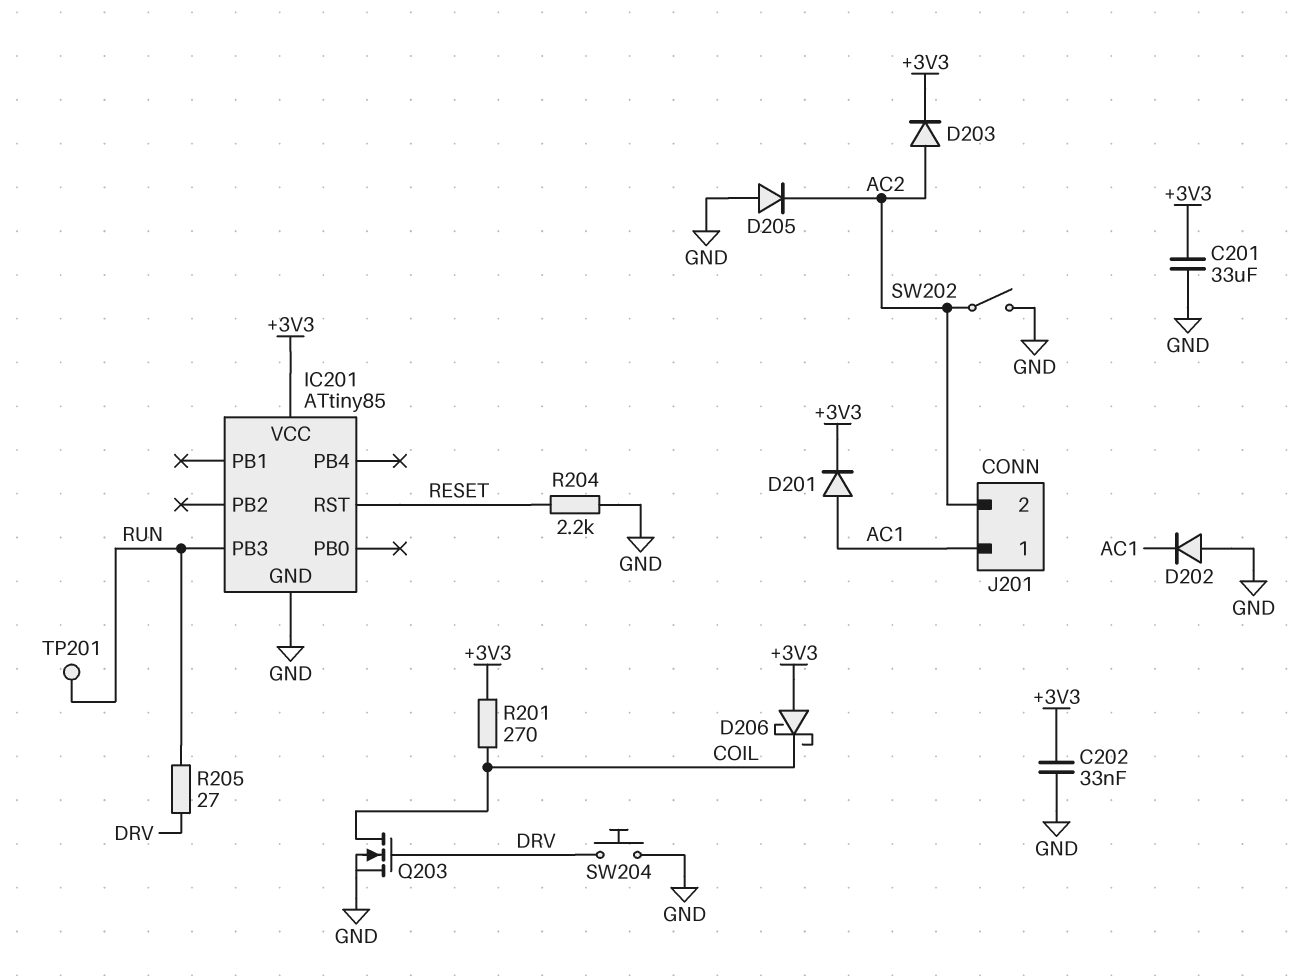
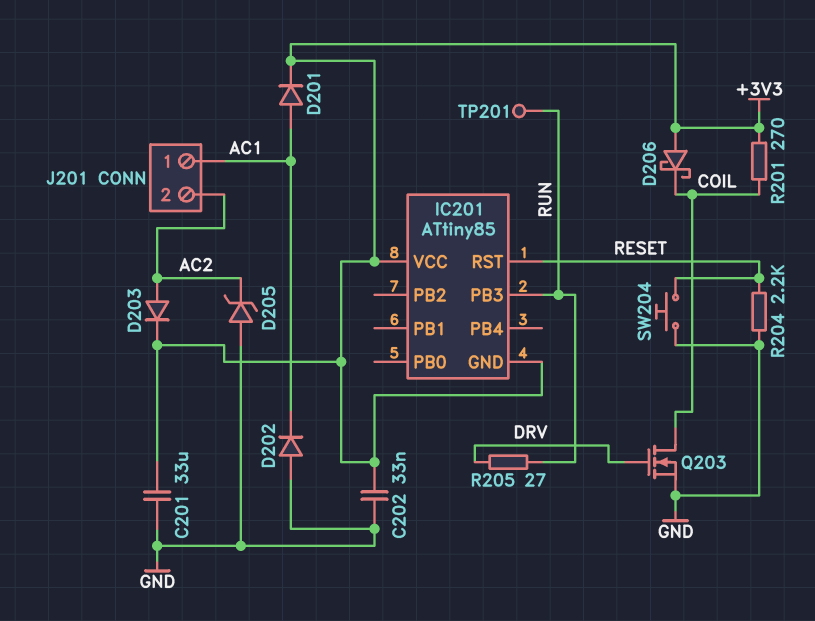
D205: diode (A GND, K AC2) -> zener (A GND, K AC2)
IC201 pin GND: GND -> +3V3
SW202: switch (AC2, GND) -> none
SW204: button (DRV, GND) -> button (GND, RESET)

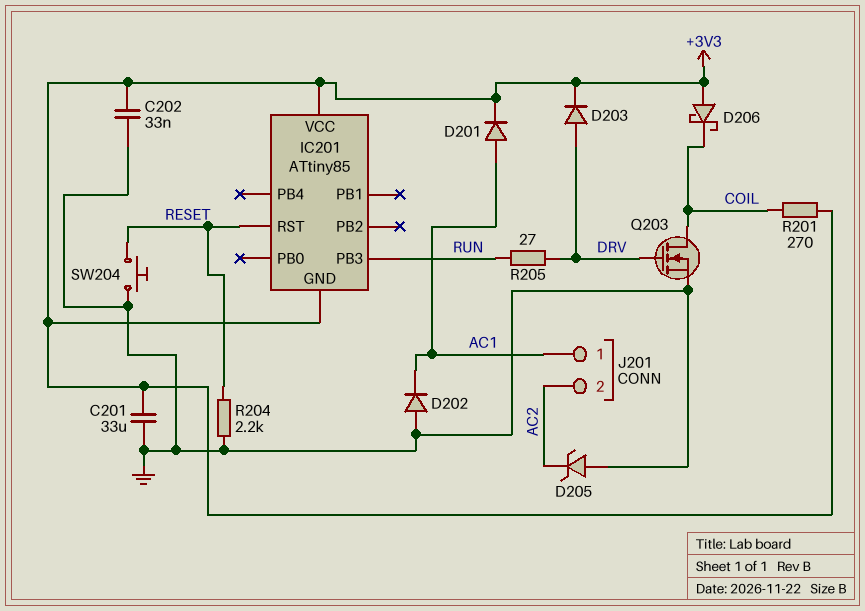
D203: diode (A AC2, K +3V3) -> diode (A DRV, K +3V3)
TP201: test point (RUN) -> none

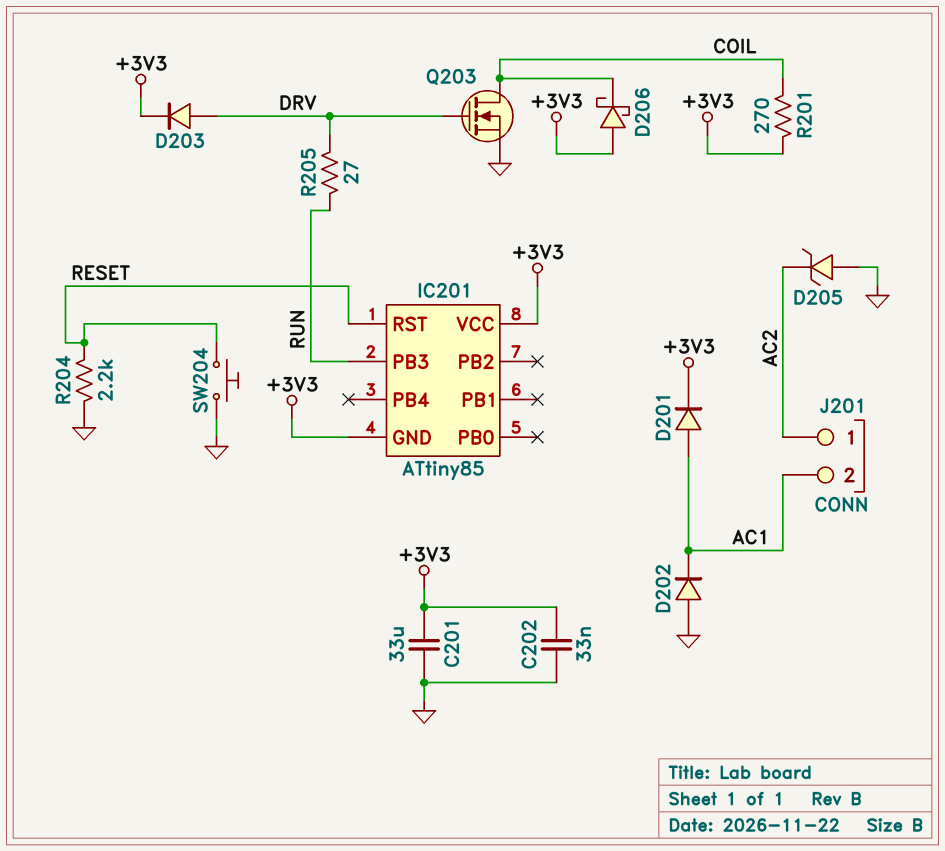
J201 pin 1: AC1 -> AC2
J201 pin 2: AC2 -> AC1

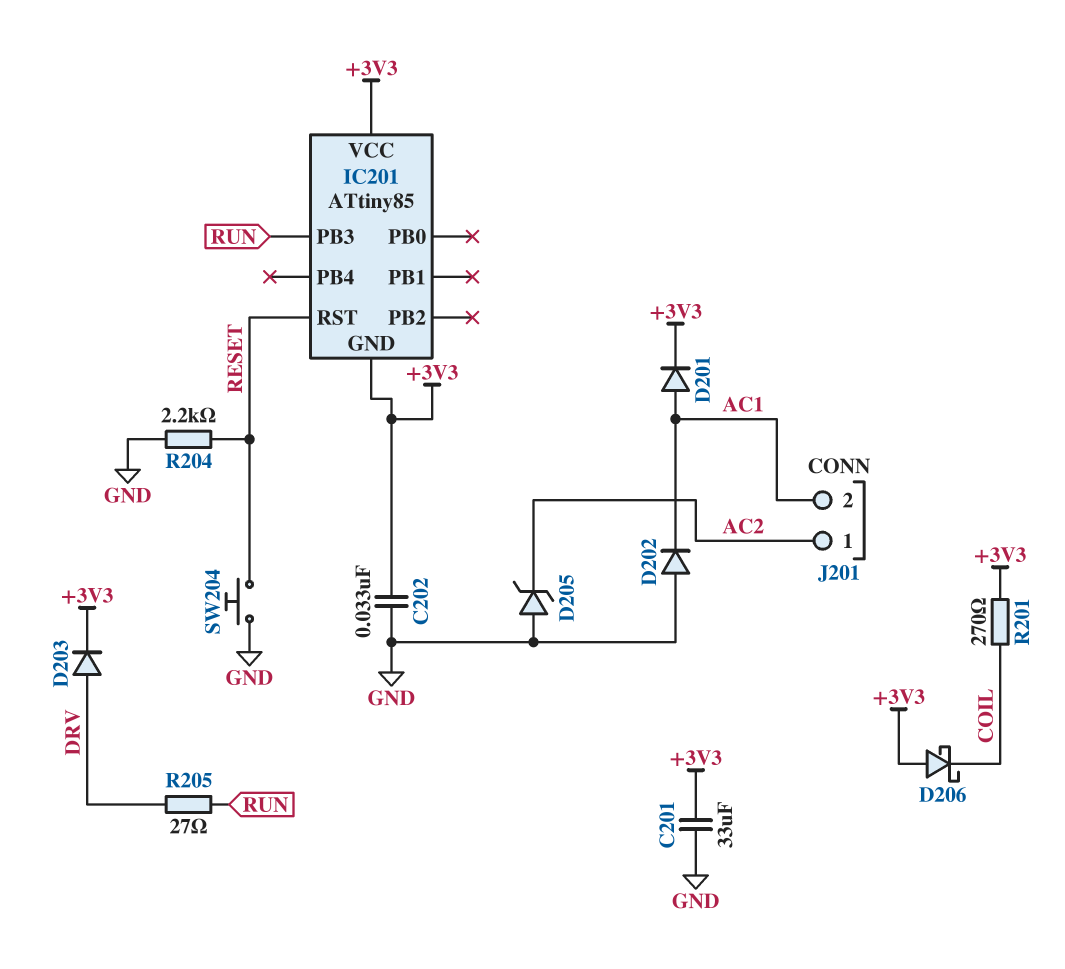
Q203: NMOS (G DRV, D COIL, S GND) -> none

